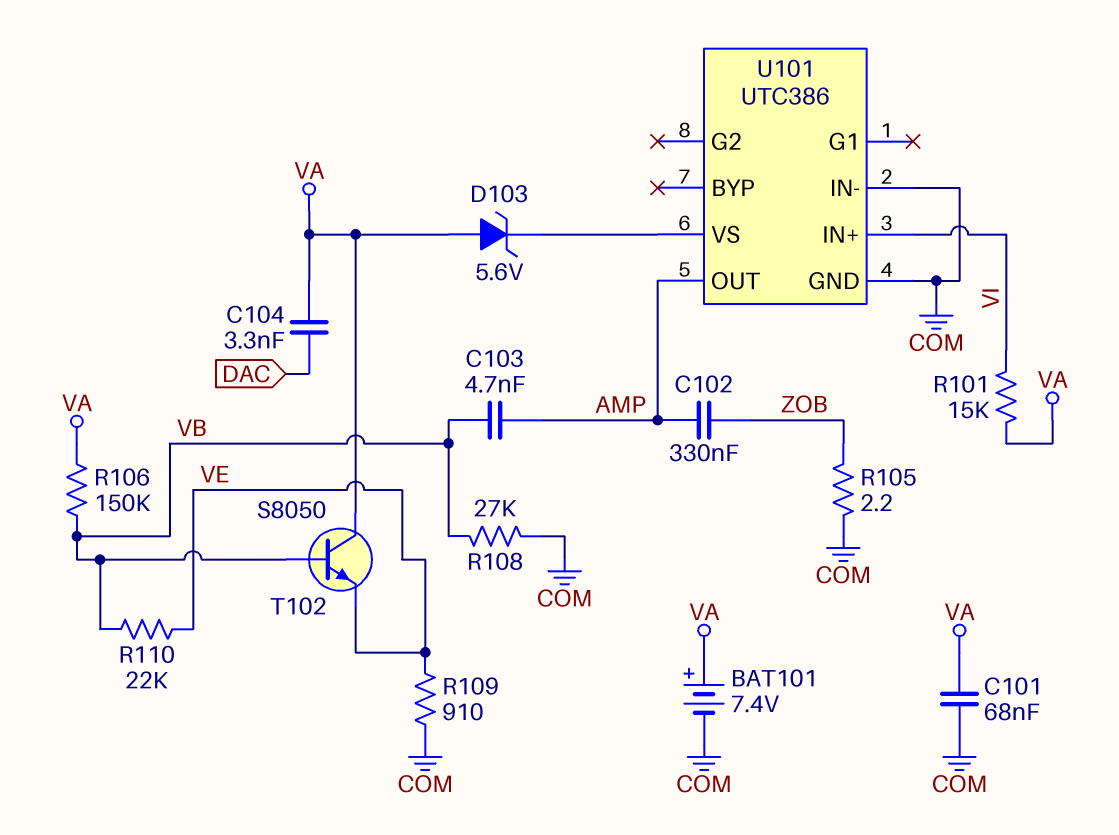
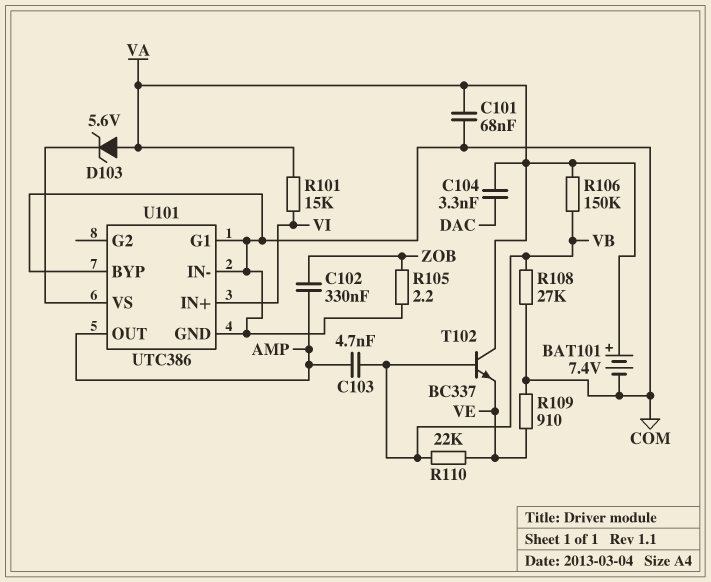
T102: NPN S8050 (B VB, C VA, E VE) -> NPN BC337 (B VB, C VA, E VE)
U101 pin BYP: none -> COM
U101 pin G1: none -> COM

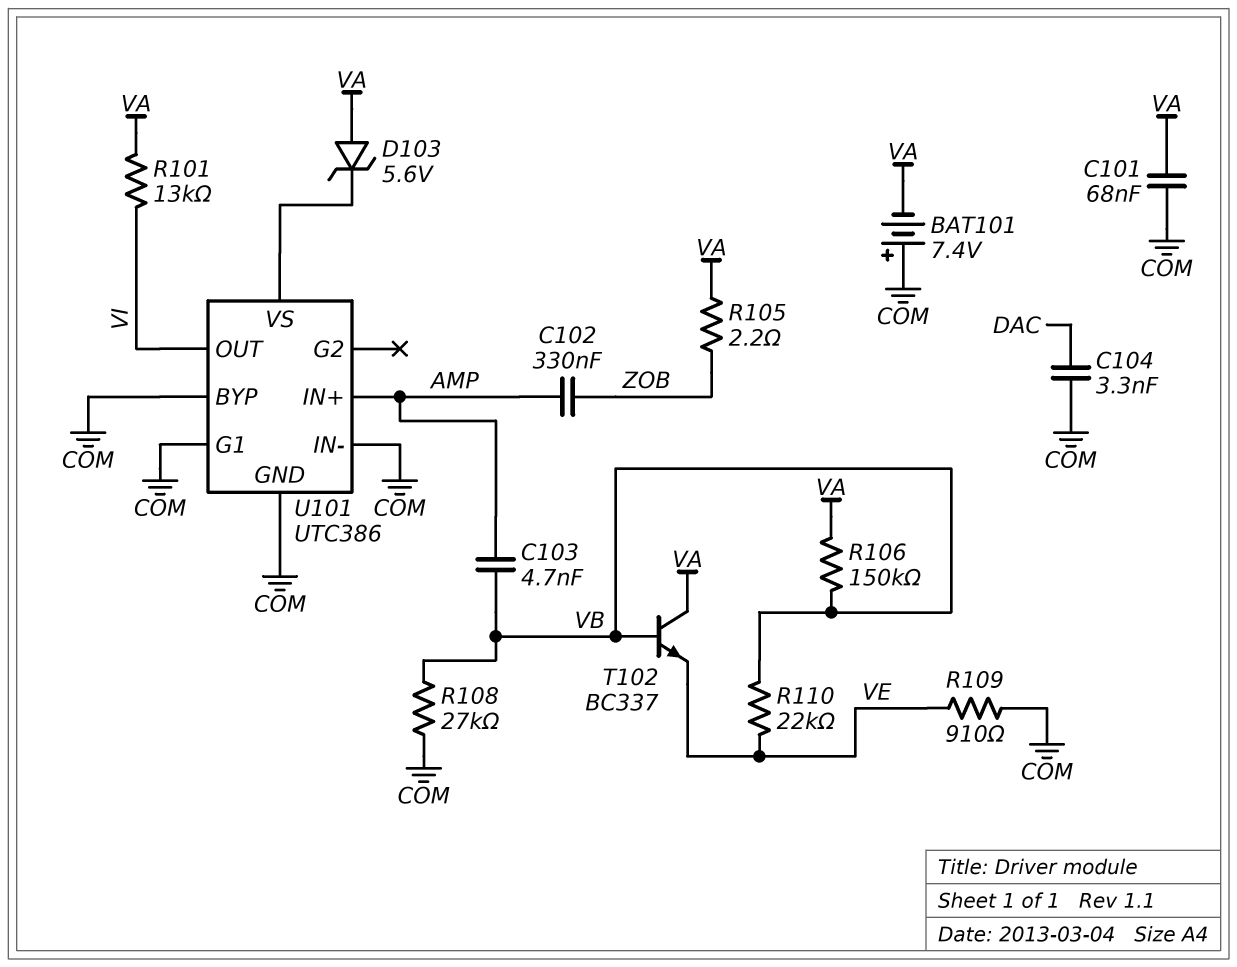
BAT101: 7.4V (plus VA, minus COM) -> 7.4V (plus COM, minus VA)
C104: 3.3nF (DAC, VA) -> 3.3nF (COM, DAC)
R101: 15k (VA, VI) -> 13k (VA, VI)
R105: 2.2 (COM, ZOB) -> 2.2 (VA, ZOB)
U101 pin IN+: VI -> AMP
U101 pin OUT: AMP -> VI

